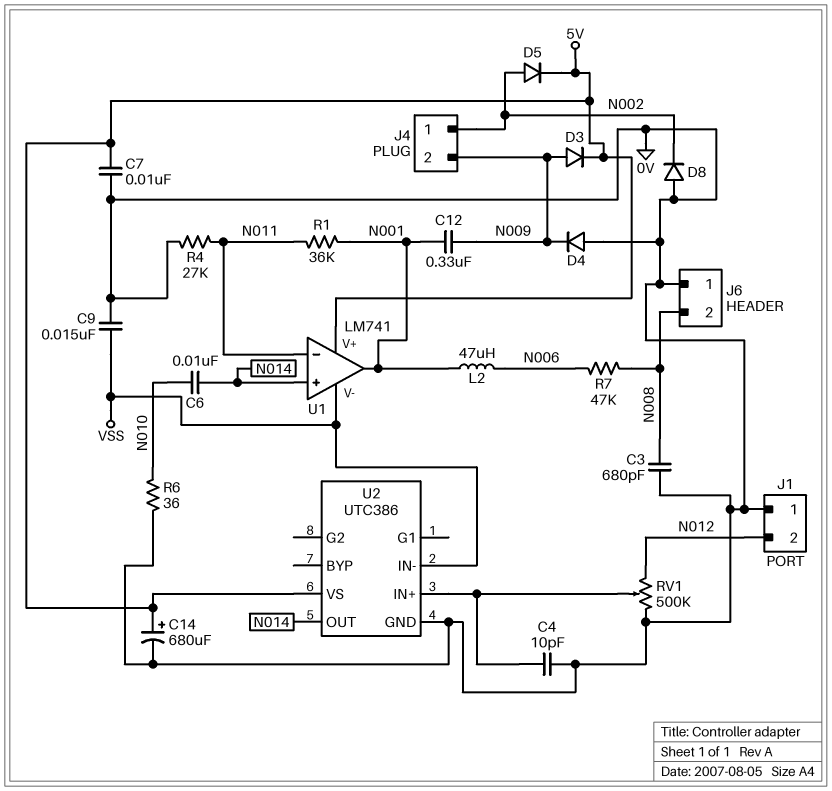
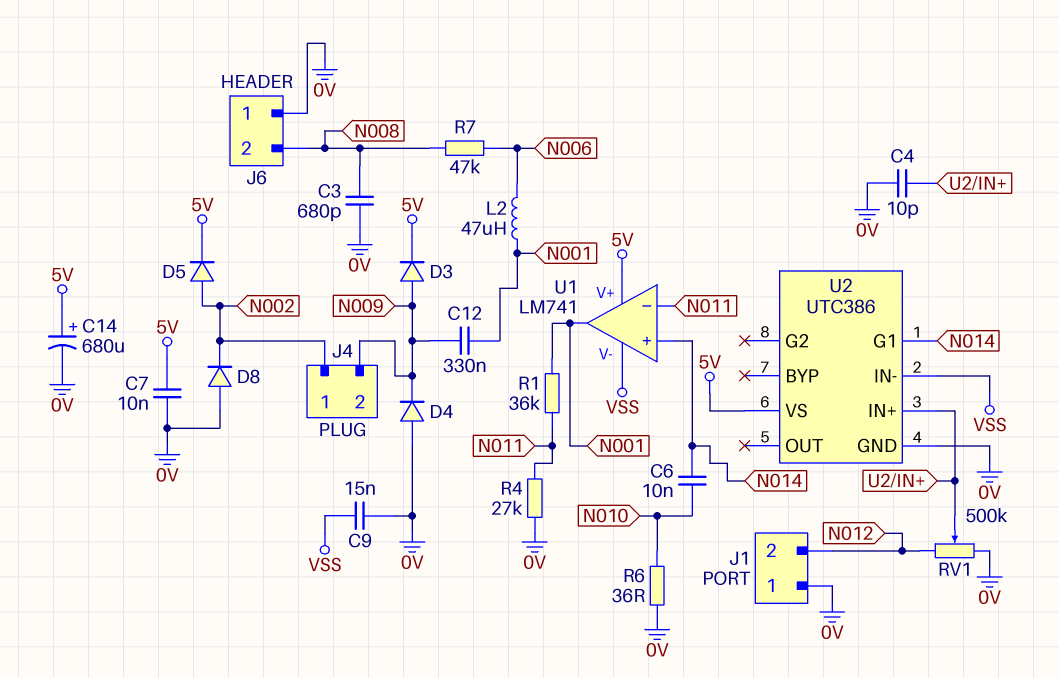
U2 pin G1: none -> N014
U2 pin OUT: N014 -> none

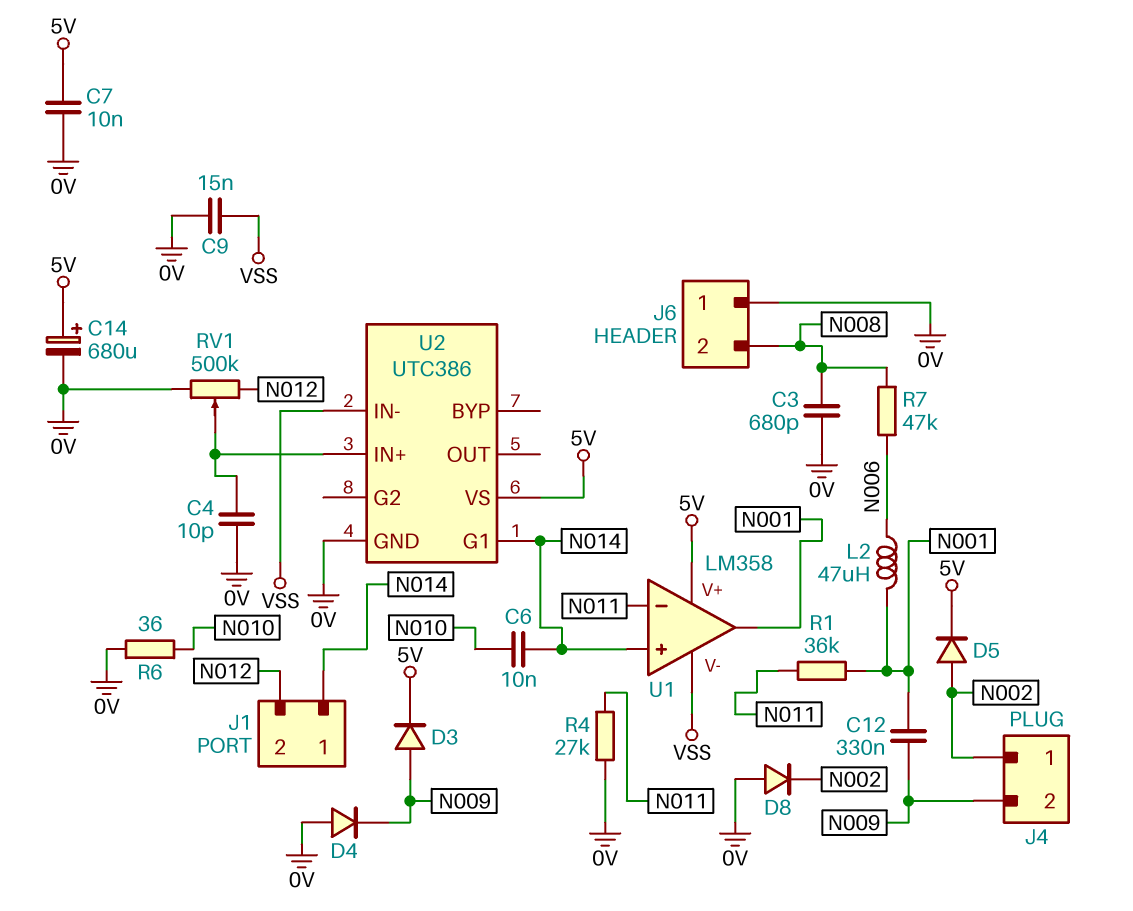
J1 pin 1: 0V -> N014
U1: LM741 -> LM358

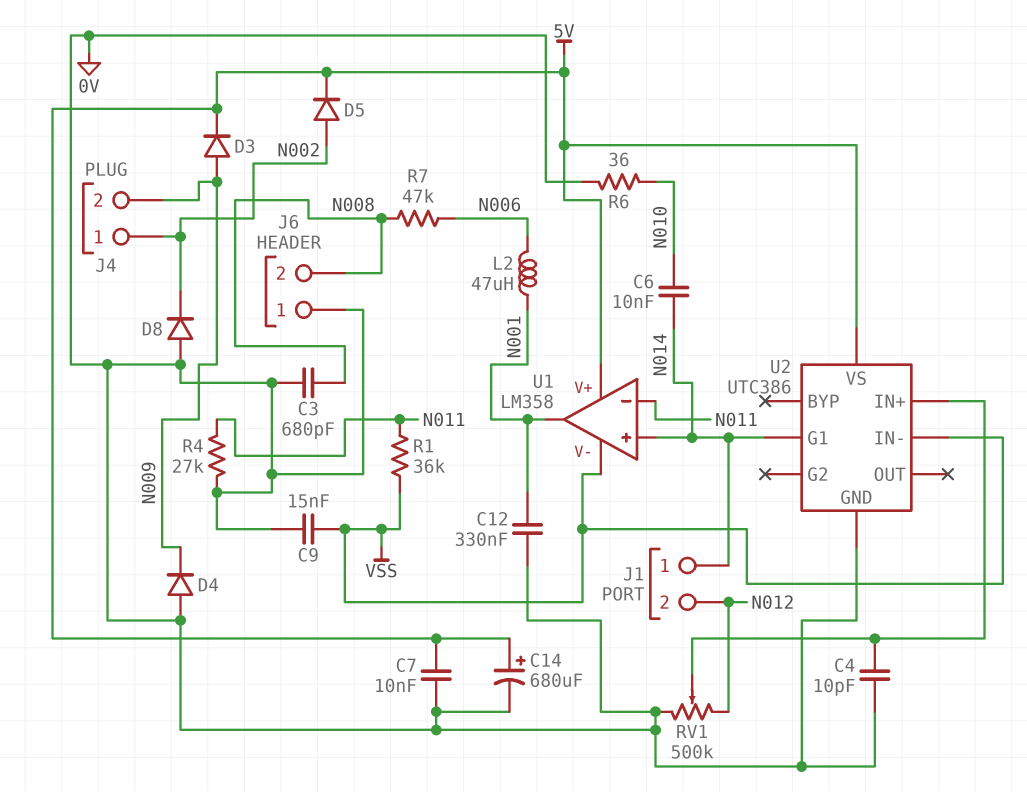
C12: 330nF (N001, N009) -> 330nF (0V, N001)
R1: 36k (N001, N011) -> 36k (N011, VSS)

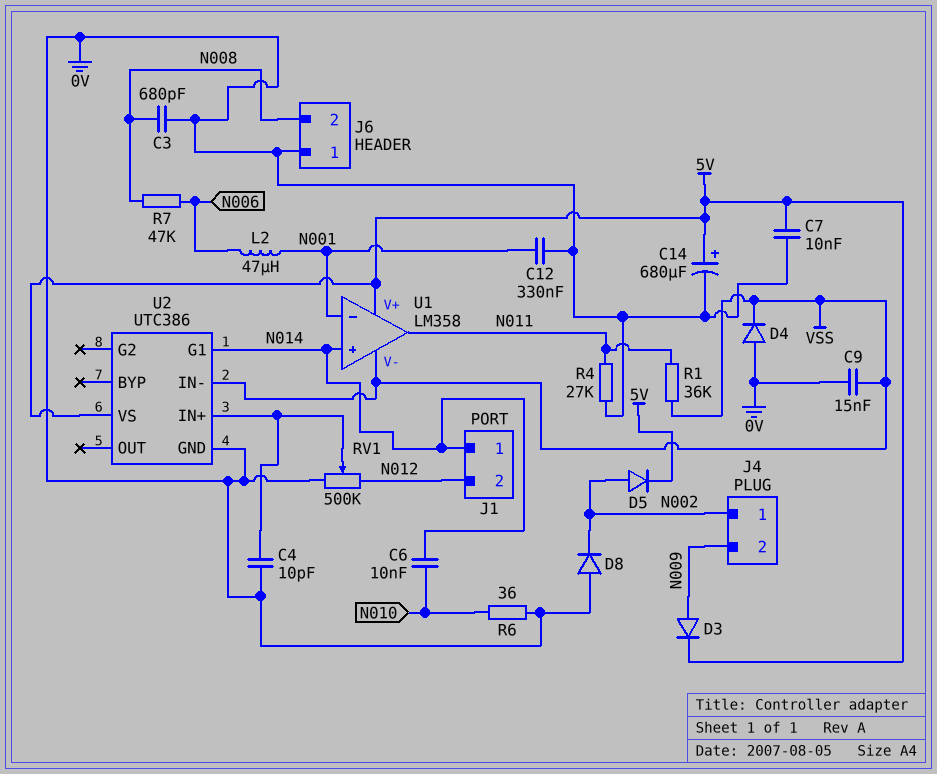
D4: diode (A 0V, K N009) -> diode (A 0V, K VSS)
U1 pin in-: N011 -> N001
U1 pin out: N001 -> N011

